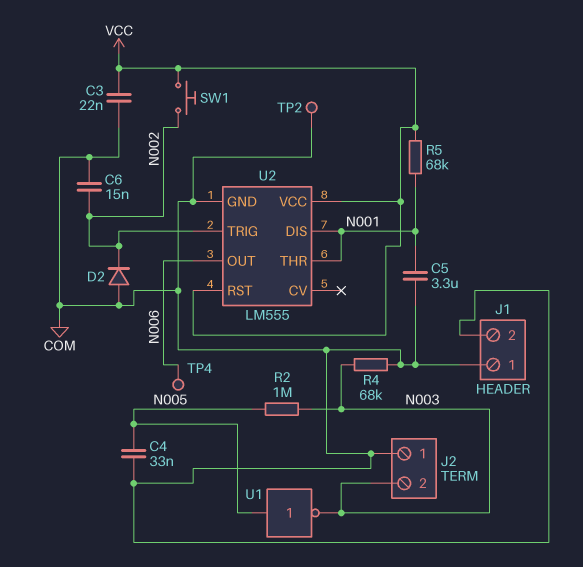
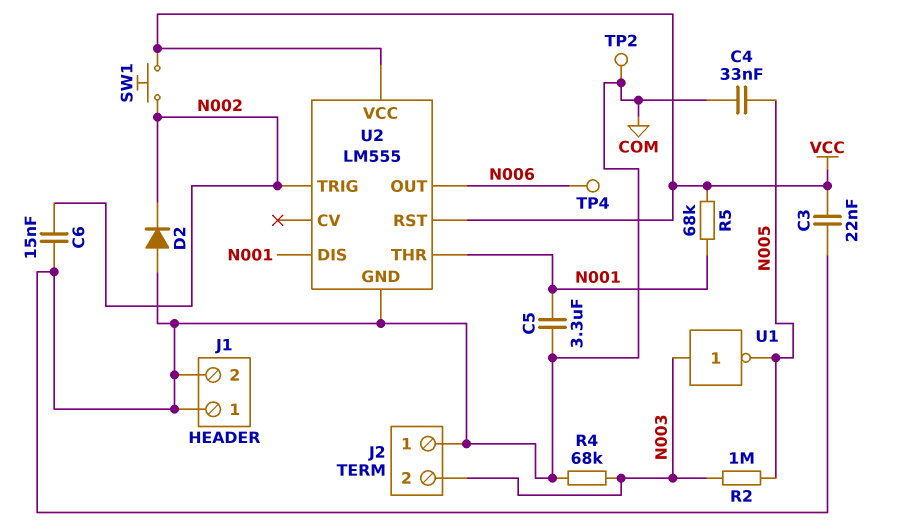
U1: NOT (in N005, out N003) -> NOT (in N003, out N005)

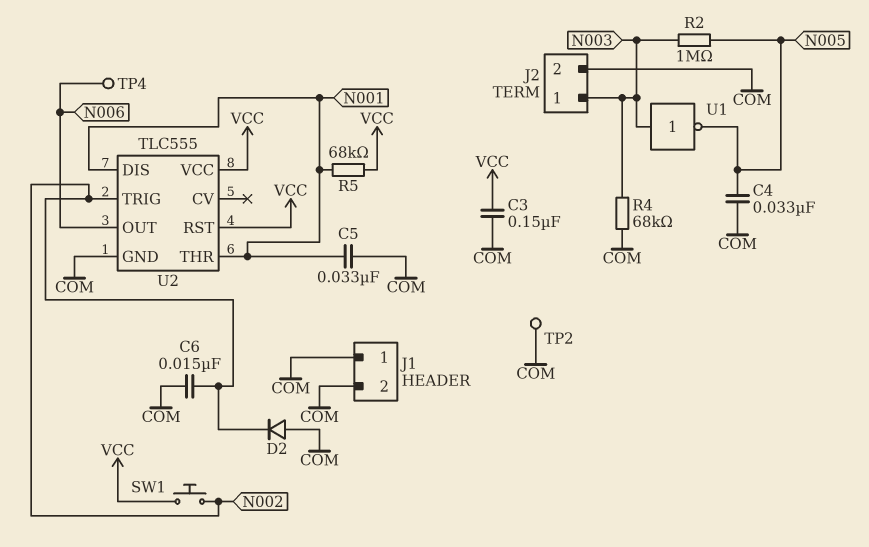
C3: 22nF (COM, VCC) -> 150nF (COM, VCC)
C5: 3.3uF (COM, N001) -> 33nF (COM, N001)
J2 pin 1: COM -> N003
J2 pin 2: N003 -> COM
U2: LM555 -> TLC555

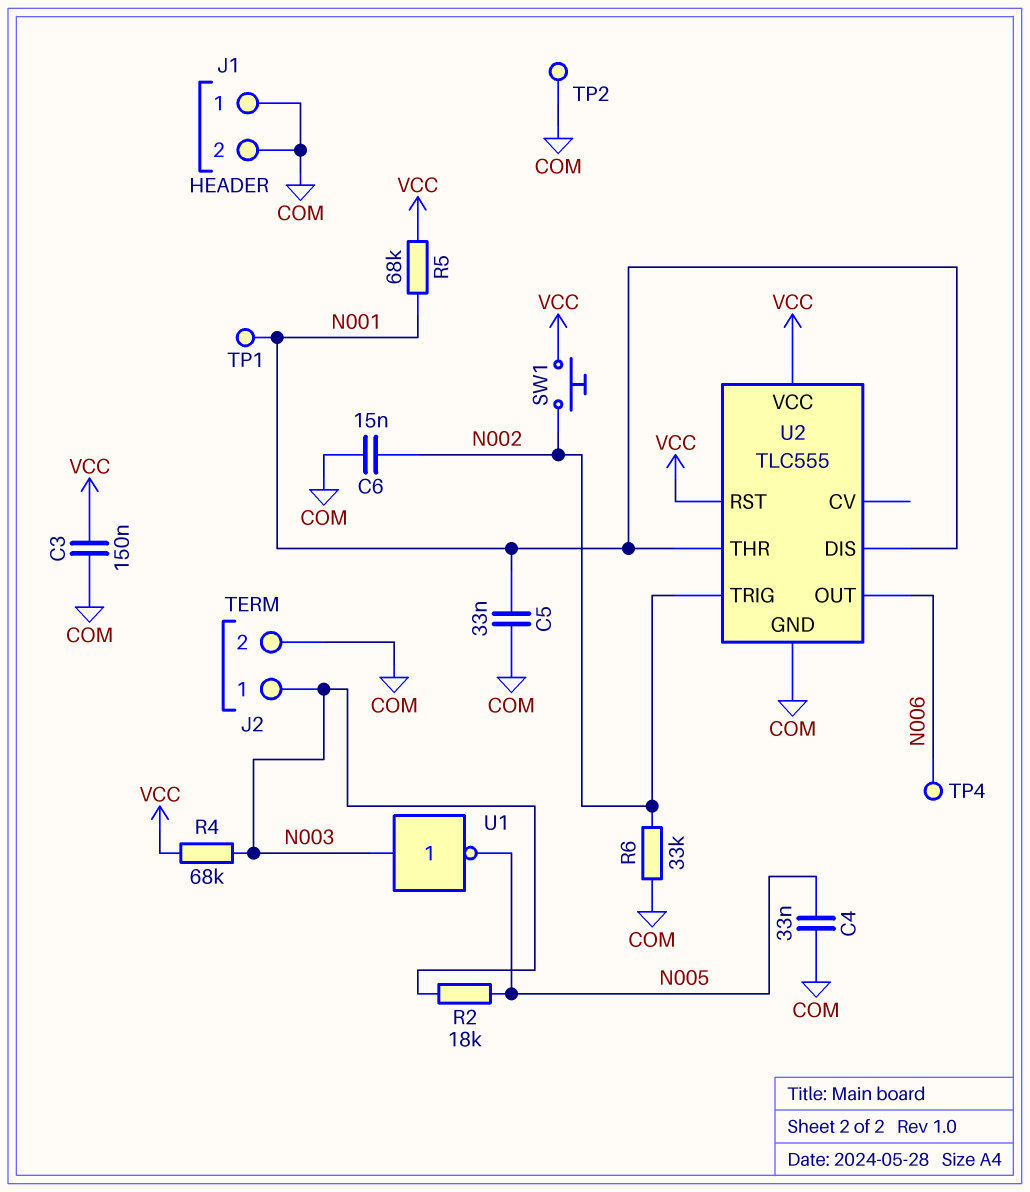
D2: diode (A COM, K N002) -> none
R2: 1M (N003, N005) -> 18k (N003, N005)
R4: 68k (COM, N003) -> 68k (N003, VCC)
R6: none -> 33k (COM, N002)
TP1: none -> test point (N001)

